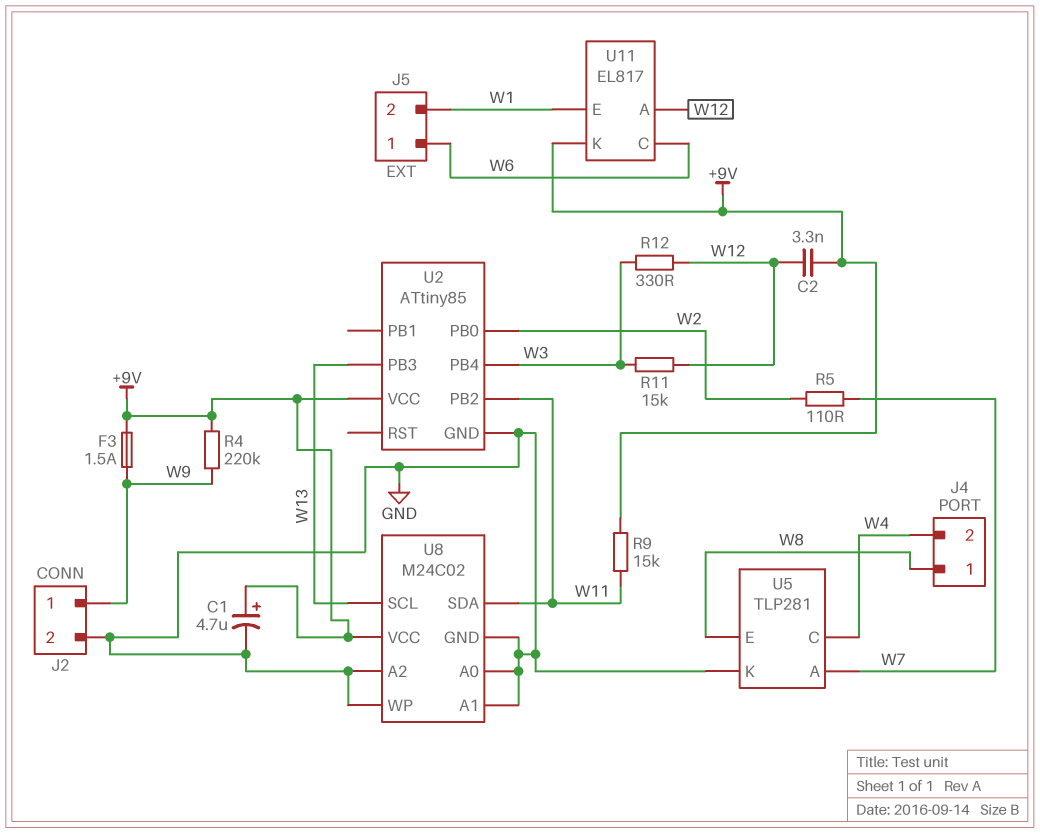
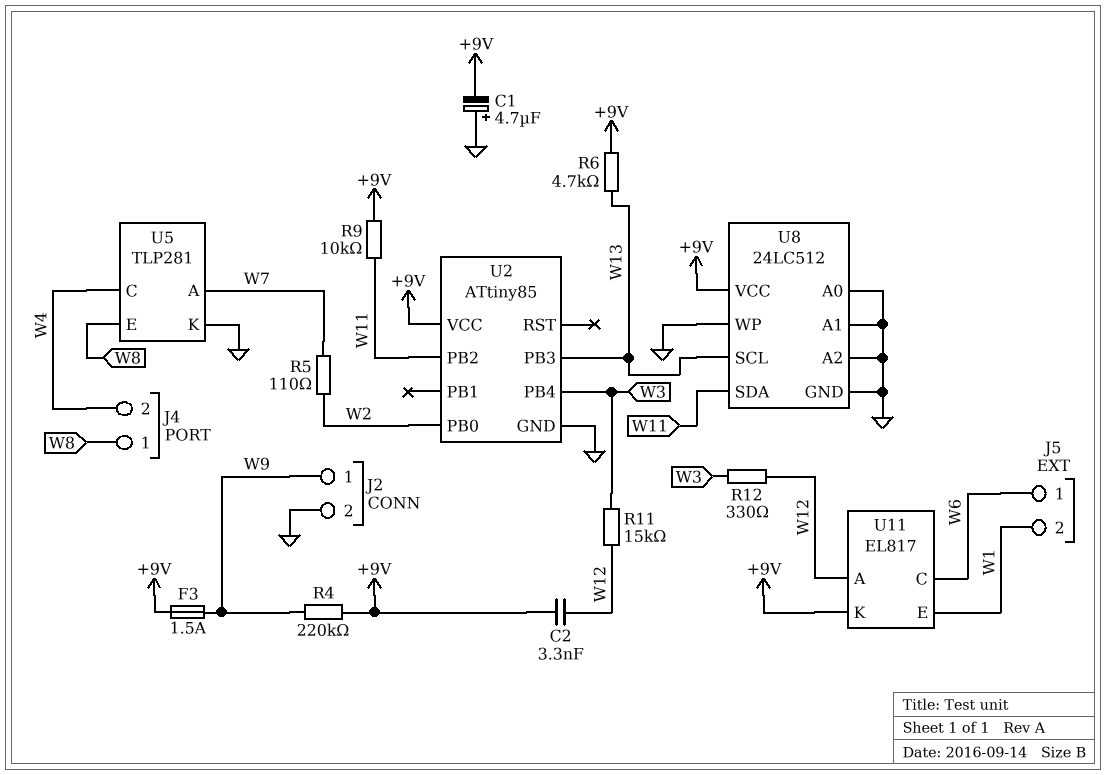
C1: 4.7uF (plus +9V, minus GND) -> 4.7uF (plus GND, minus +9V)
R6: none -> 4.7k (+9V, W13)
R9: 15k (+9V, W11) -> 10k (+9V, W11)
U8: M24C02 -> 24LC512

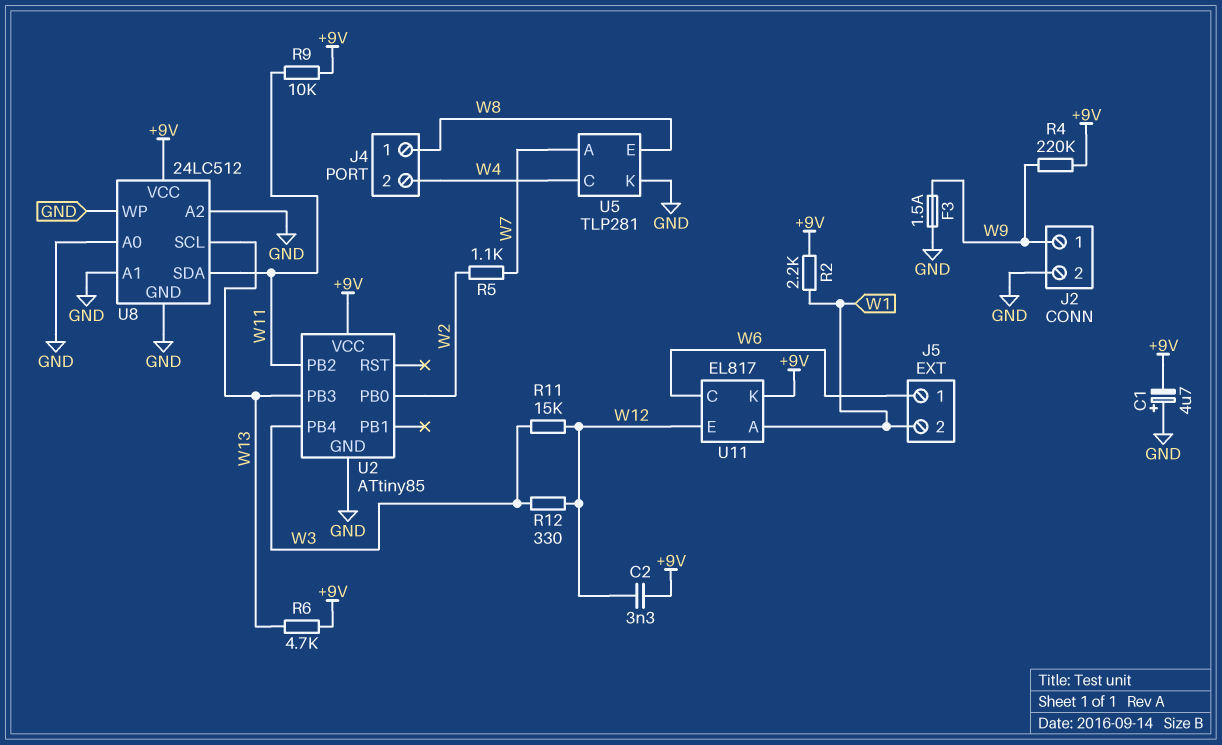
F3: 1.5A (+9V, W9) -> 1.5A (GND, W9)
R2: none -> 2.2k (+9V, W1)
R5: 110 (W2, W7) -> 1.1k (W2, W7)
U11 pin A: W12 -> W1
U11 pin E: W1 -> W12

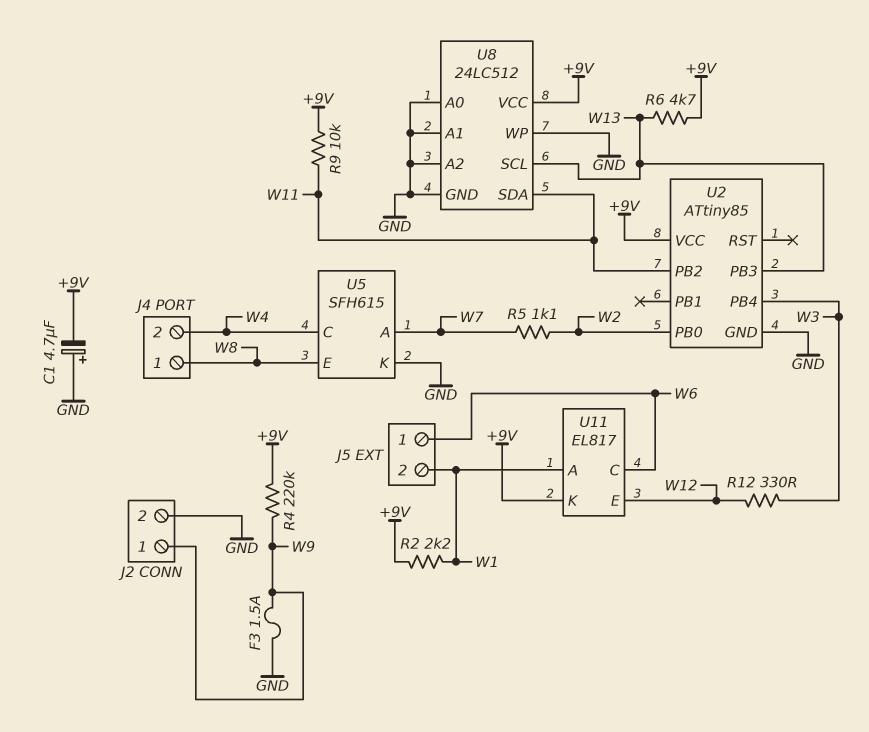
C2: 3.3nF (+9V, W12) -> none
R11: 15k (W3, W12) -> none
U5: TLP281 -> SFH615

